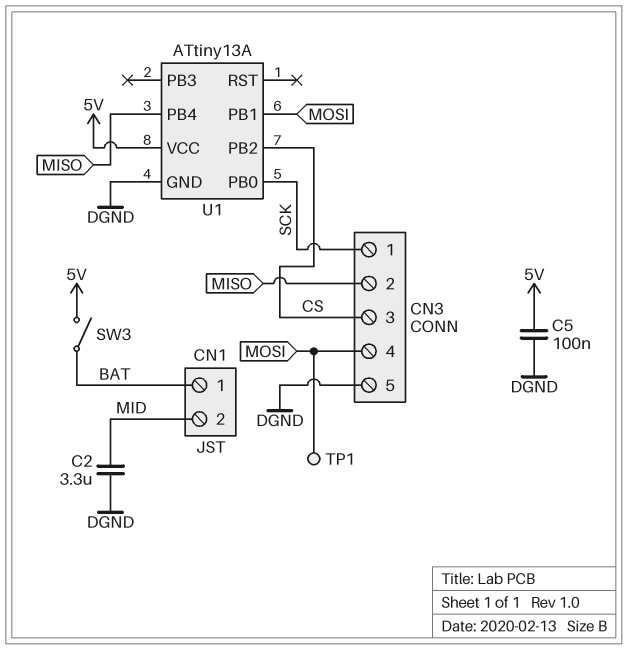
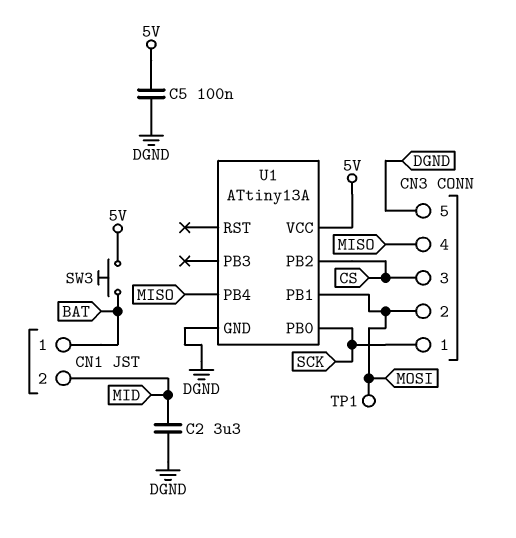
CN3 pin 2: MISO -> MOSI
CN3 pin 4: MOSI -> MISO
SW3: switch (5V, BAT) -> button (5V, BAT)

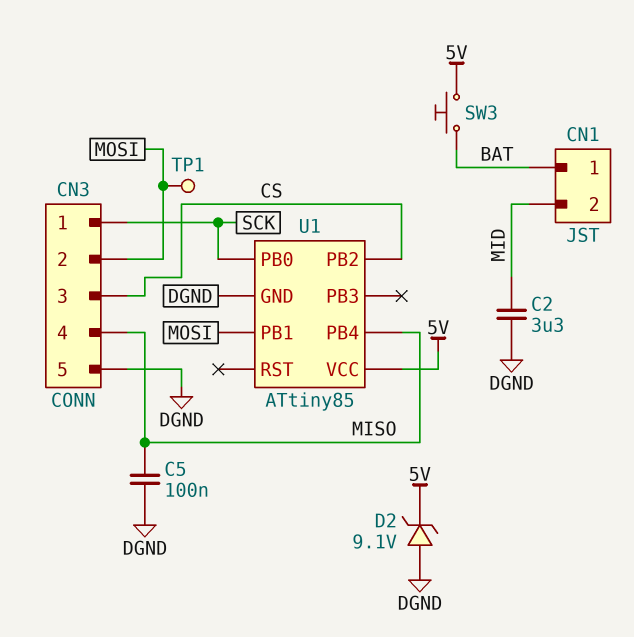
C5: 100nF (5V, DGND) -> 100nF (DGND, MISO)
D2: none -> zener 9.1V (A DGND, K 5V)
U1: ATtiny13A -> ATtiny85

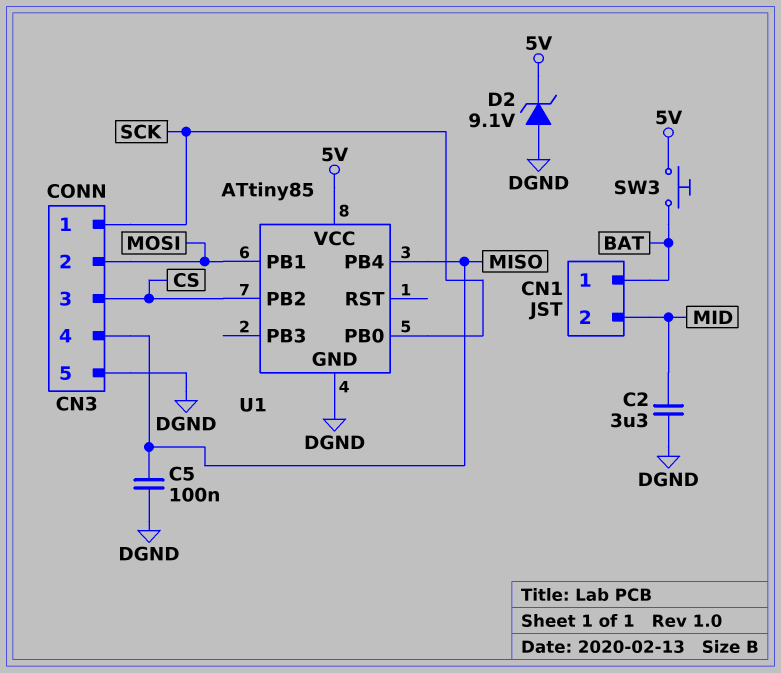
TP1: test point (MOSI) -> none

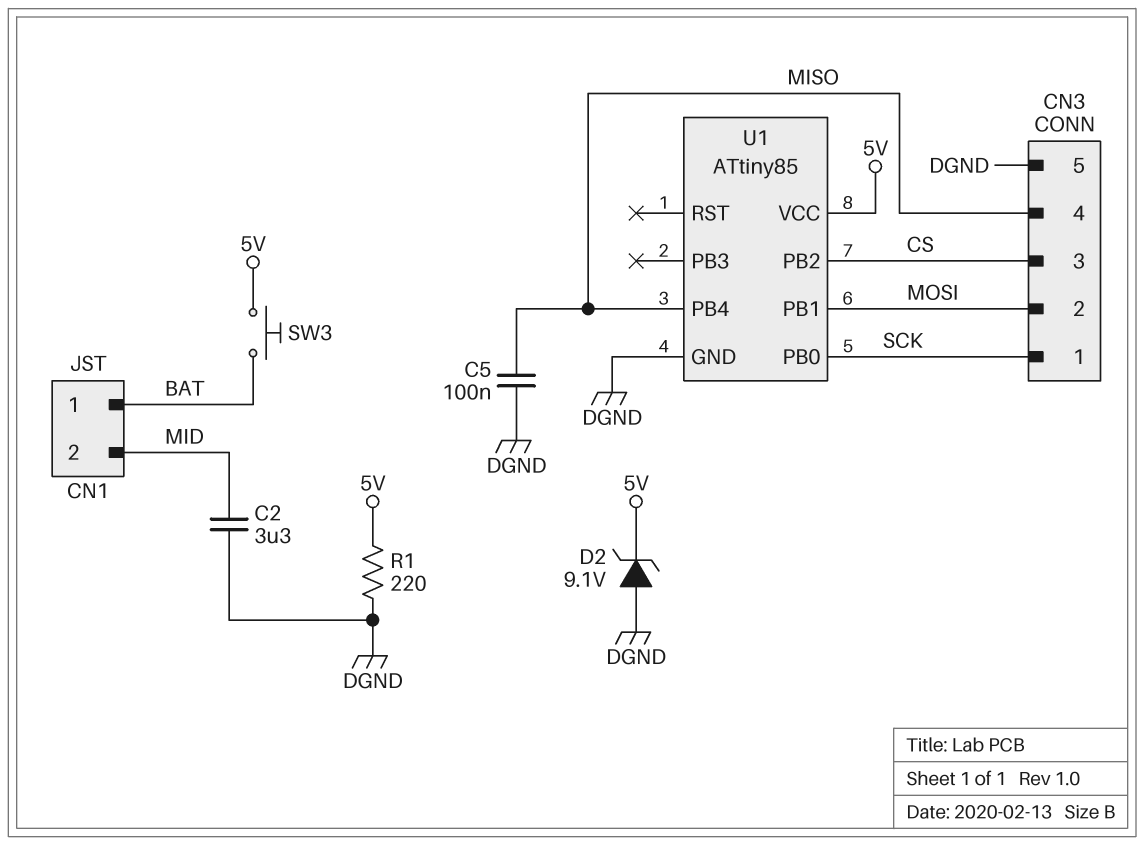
R1: none -> 220 (5V, DGND)

